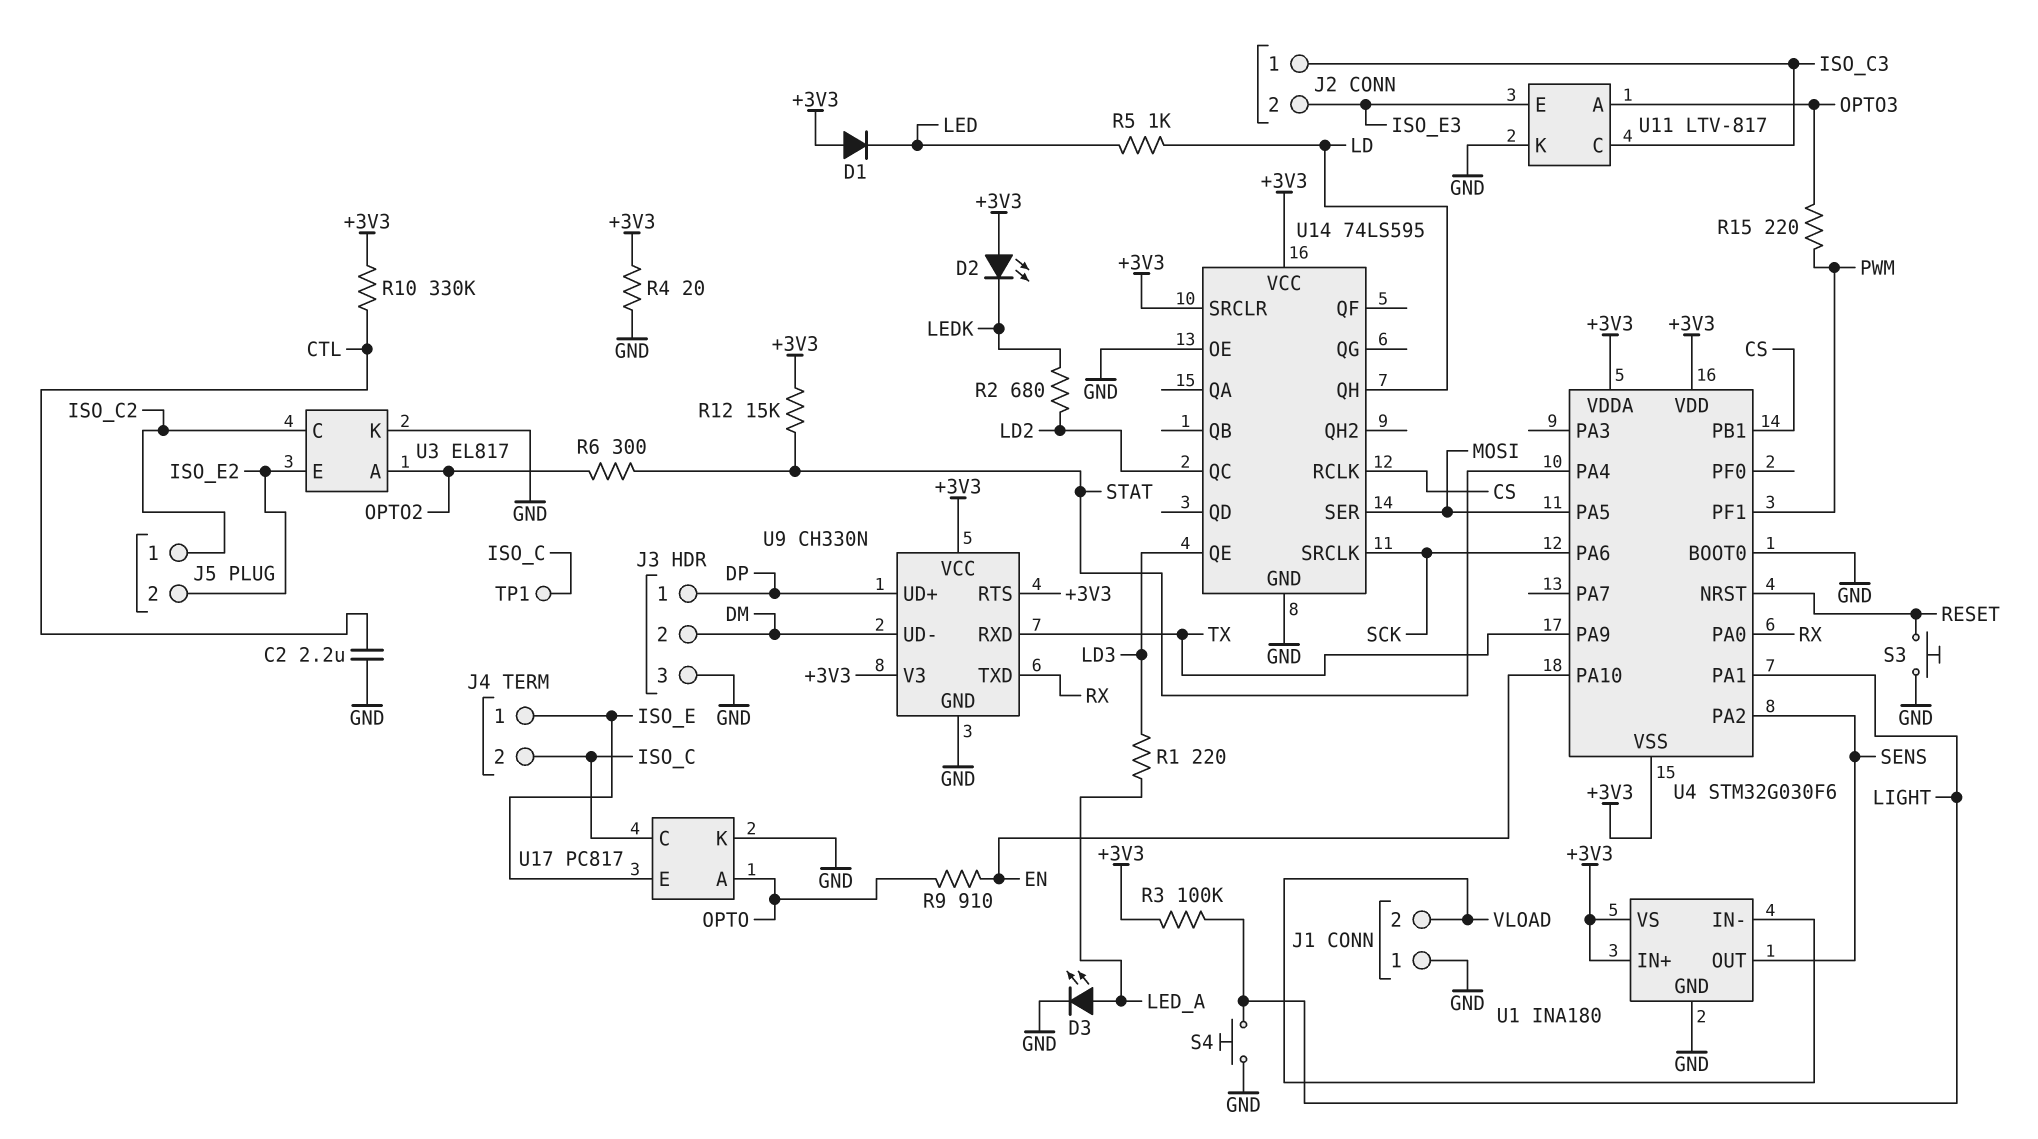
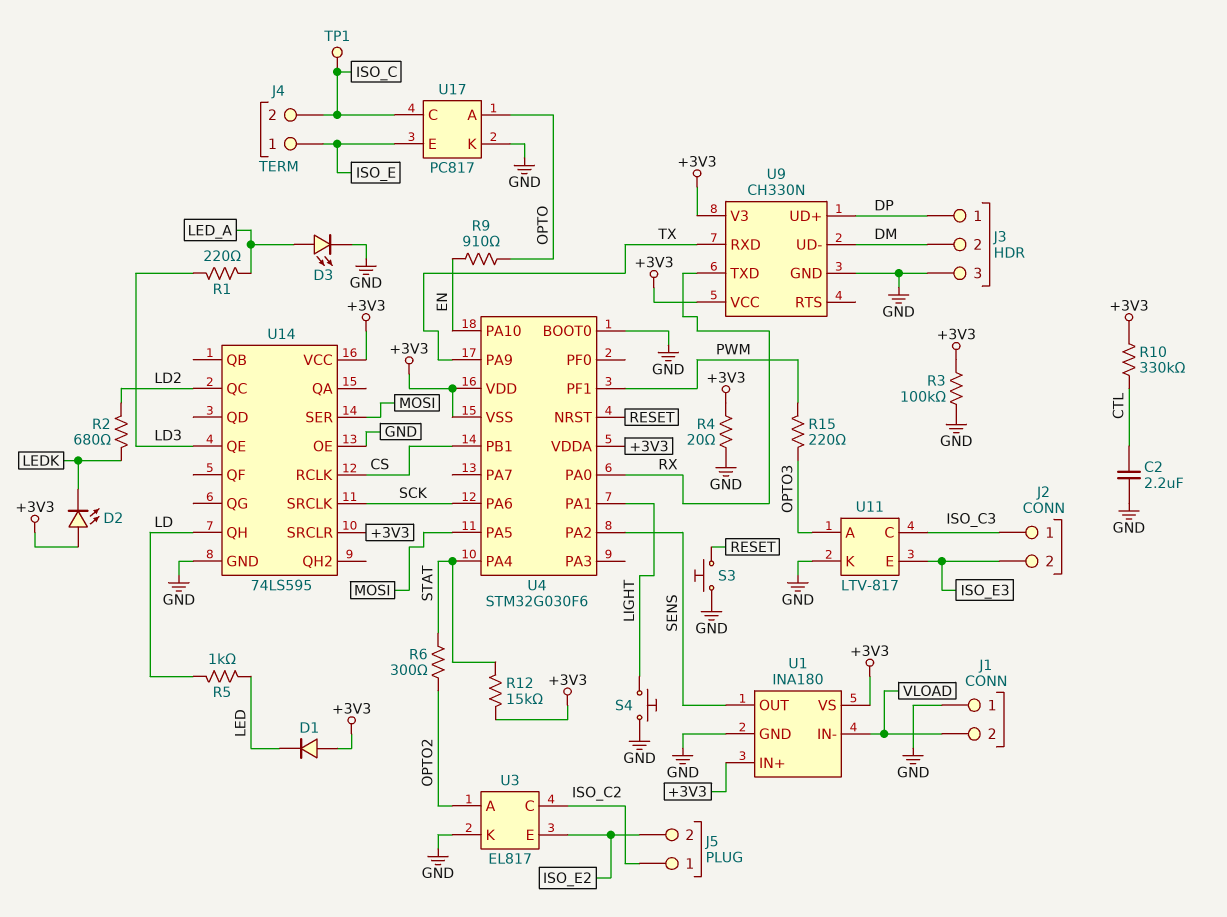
R3: 100k (+3V3, LIGHT) -> 100k (+3V3, GND)
U9 pin RTS: +3V3 -> none

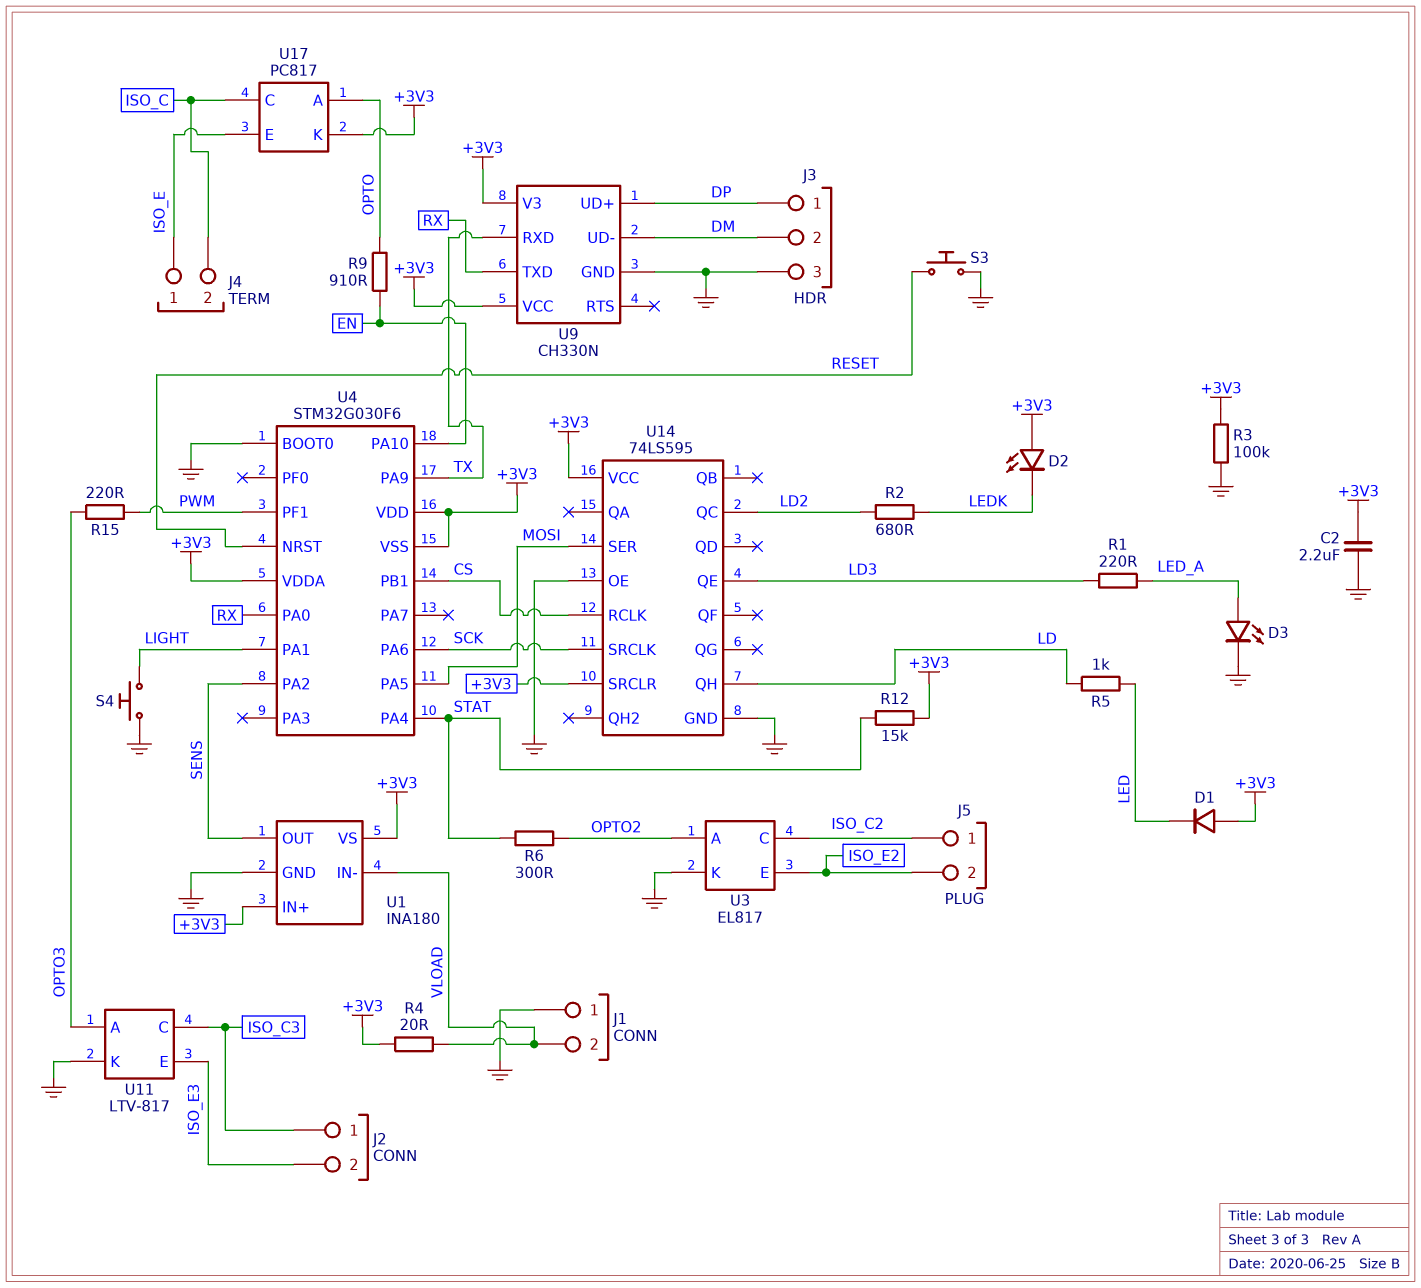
C2: 2.2uF (CTL, GND) -> 2.2uF (+3V3, GND)
R4: 20 (+3V3, GND) -> 20 (+3V3, VLOAD)
R10: 330k (+3V3, CTL) -> none
TP1: test point (ISO_C) -> none
U17 pin K: GND -> +3V3

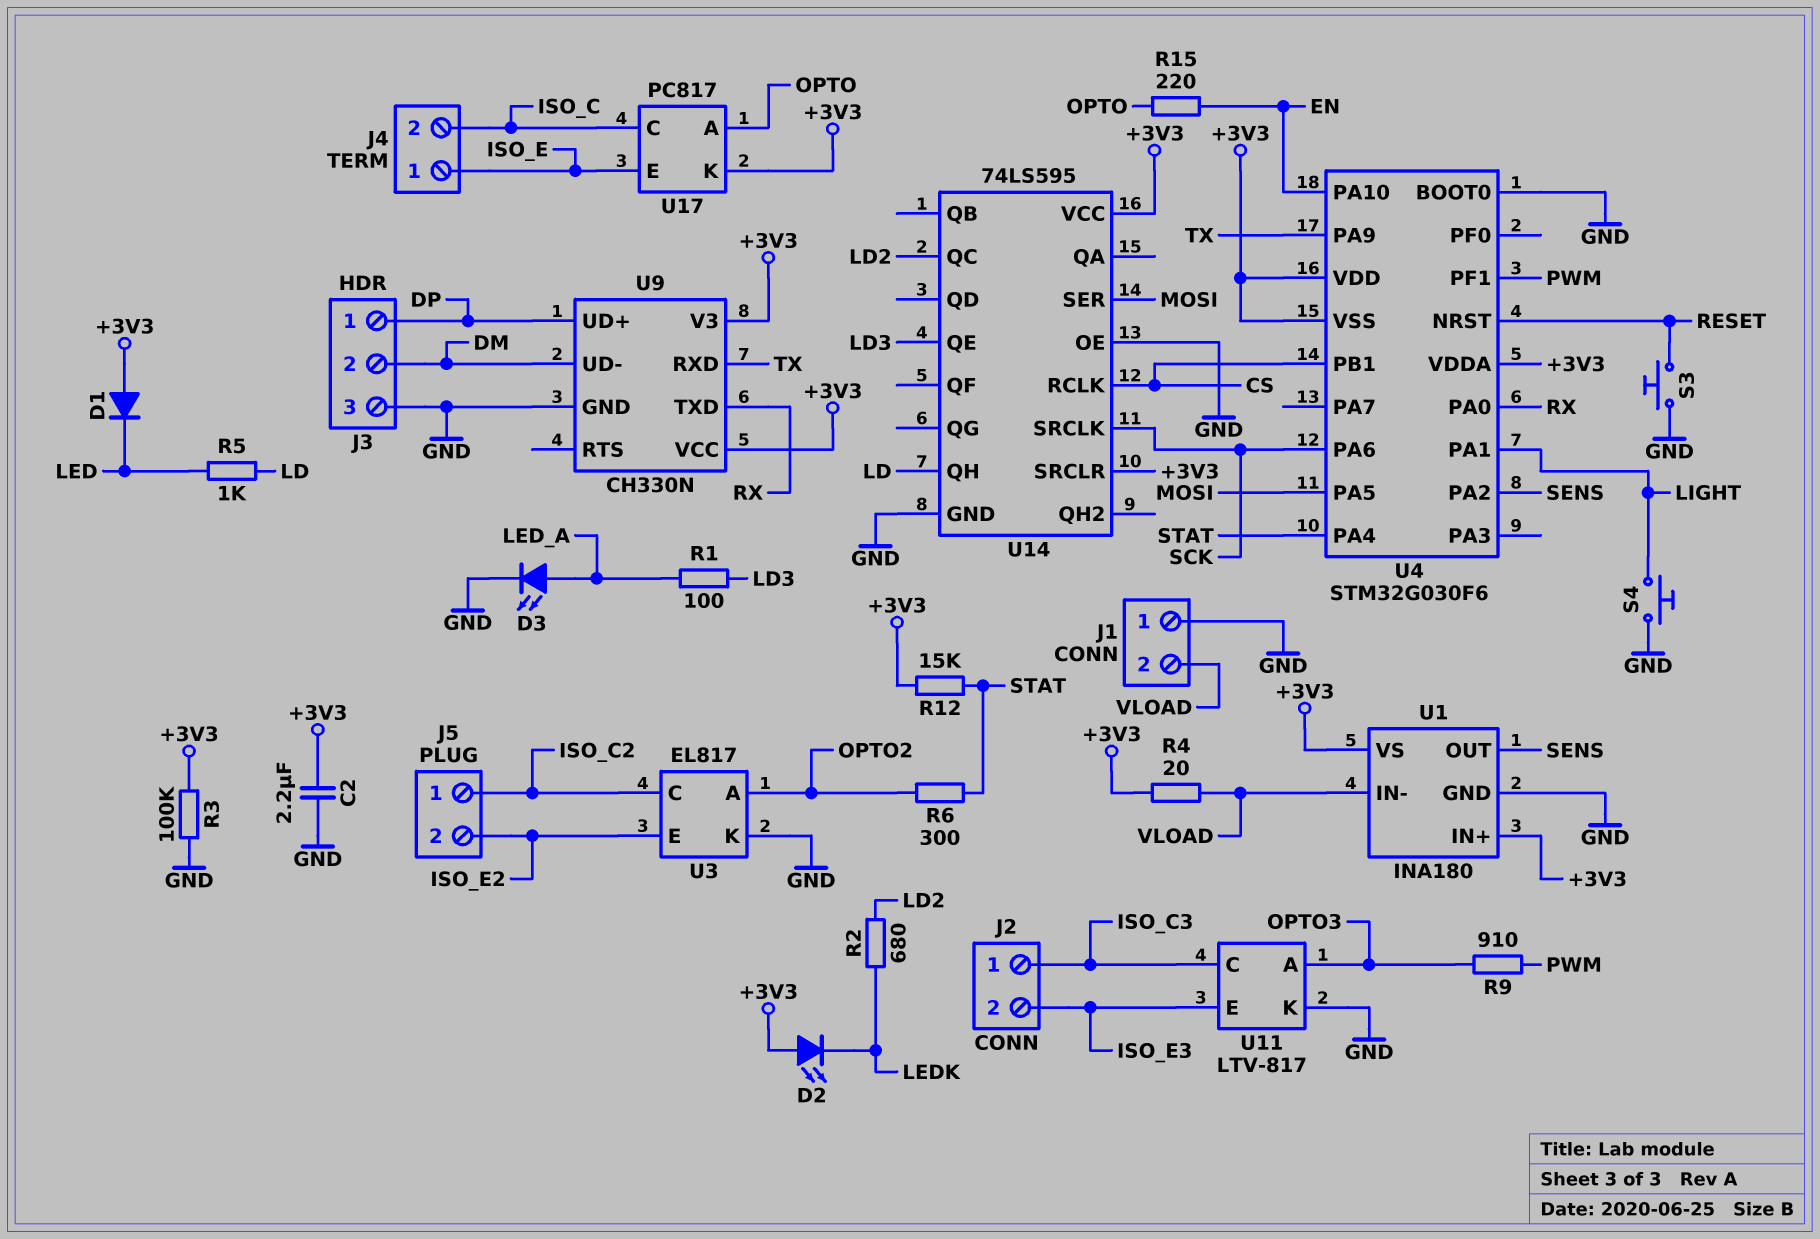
R1: 220 (LD3, LED_A) -> 100 (LD3, LED_A)
R9: 910 (EN, OPTO) -> 910 (OPTO3, PWM)
R15: 220 (OPTO3, PWM) -> 220 (EN, OPTO)

